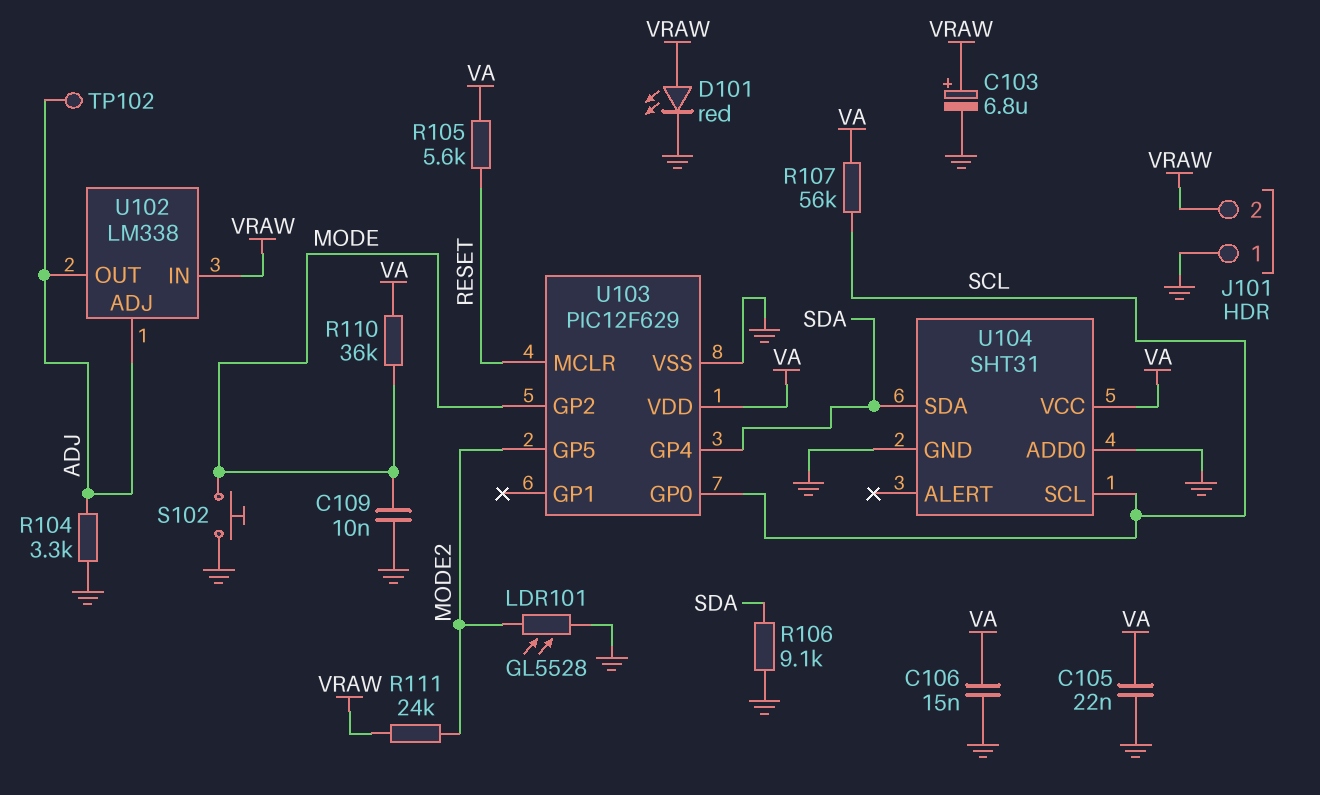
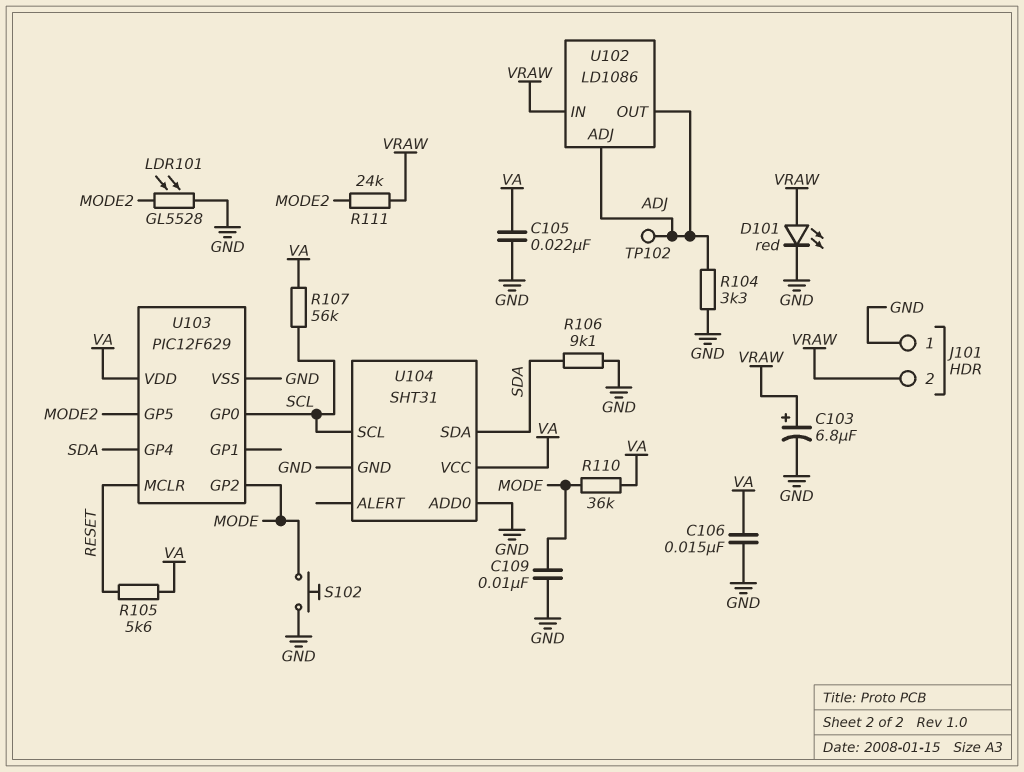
U102: LM338 -> LD1086

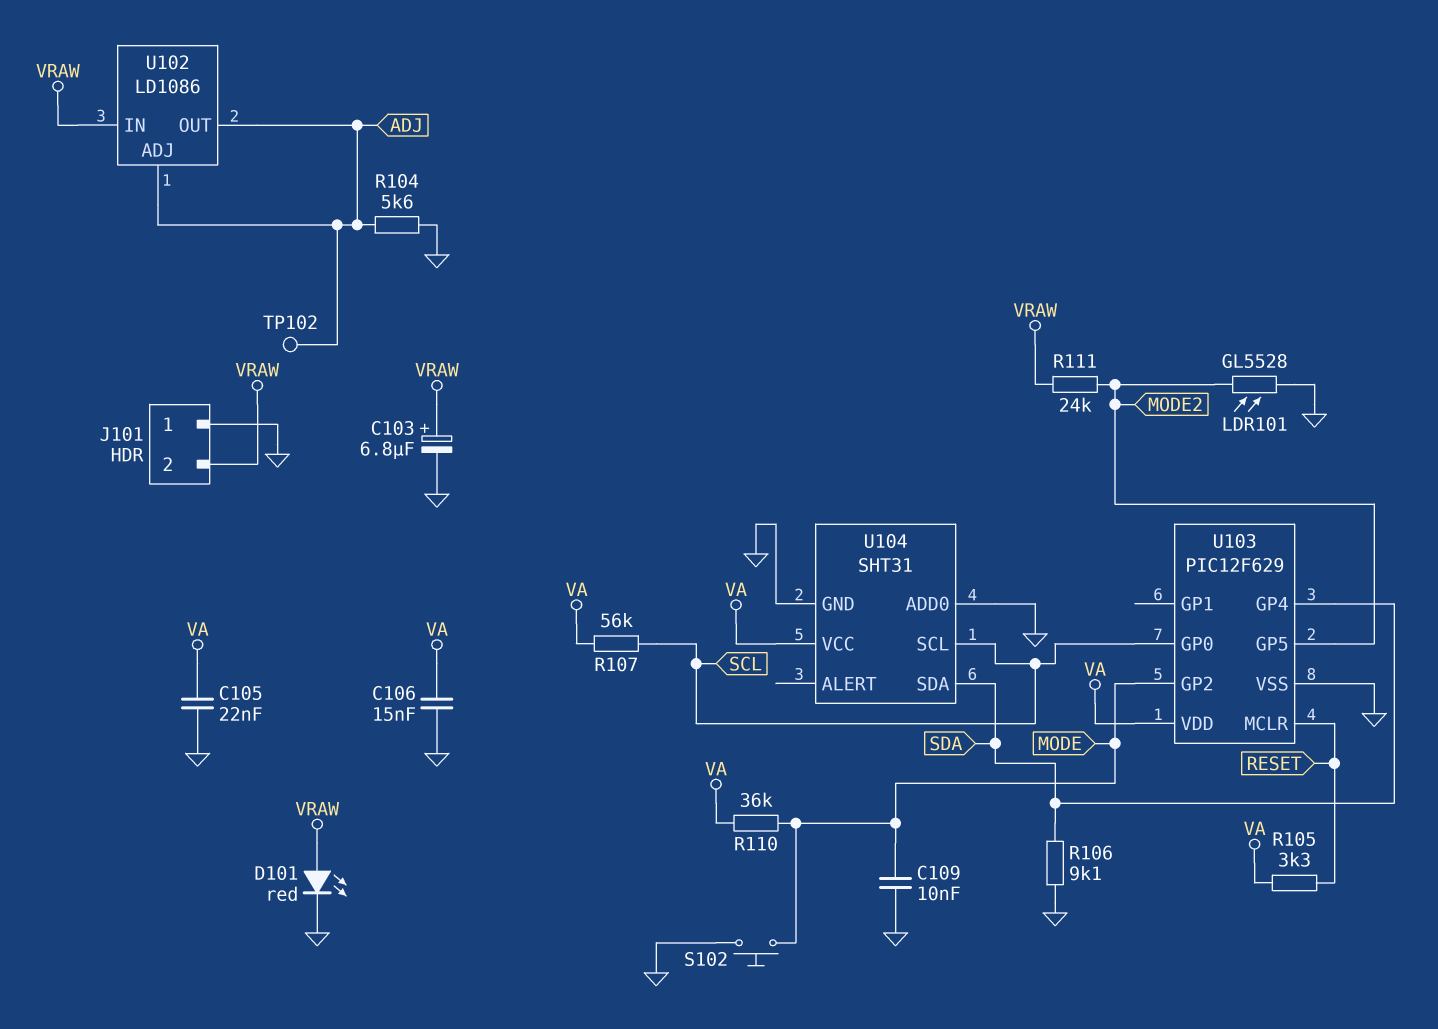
R104: 3.3k (ADJ, GND) -> 5.6k (ADJ, GND)
R105: 5.6k (RESET, VA) -> 3.3k (RESET, VA)

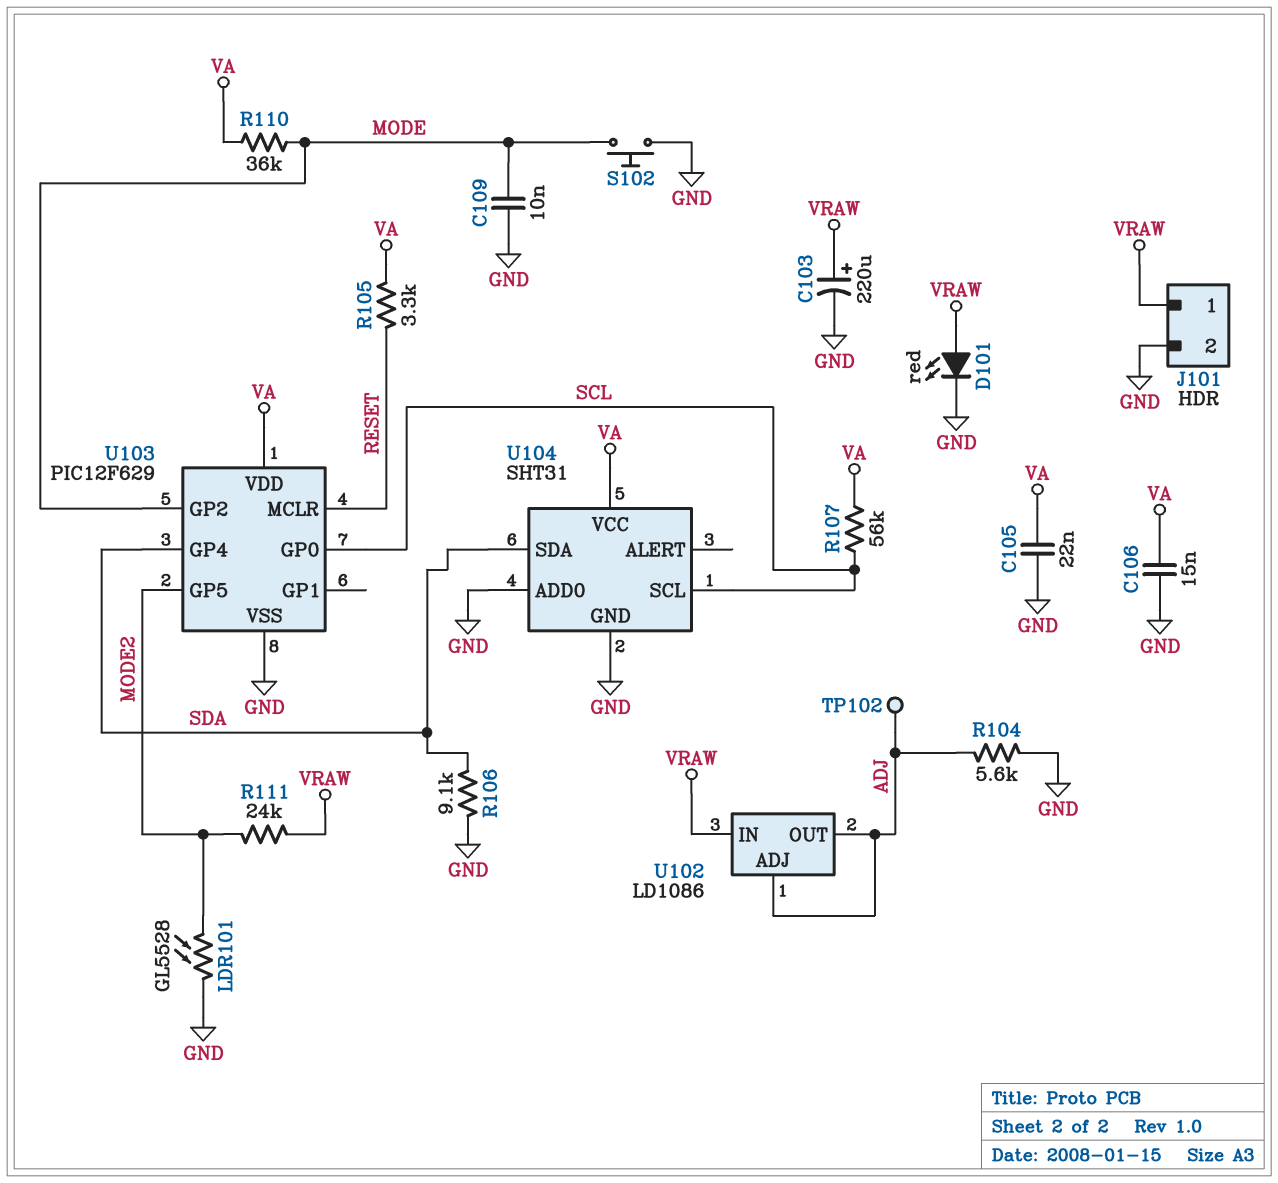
C103: 6.8uF (plus VRAW, minus GND) -> 220uF (plus VRAW, minus GND)
J101 pin 1: GND -> VRAW
J101 pin 2: VRAW -> GND

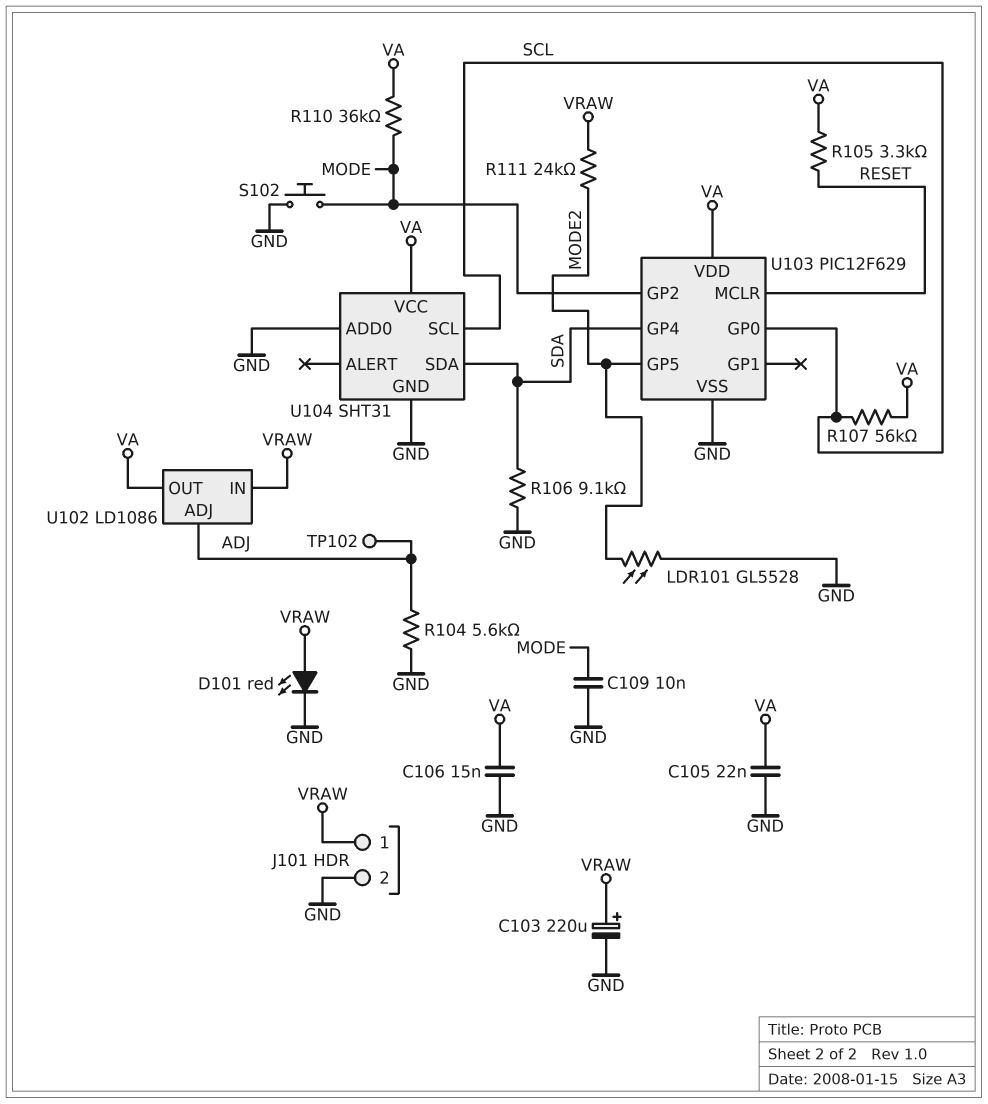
U102 pin OUT: ADJ -> VA

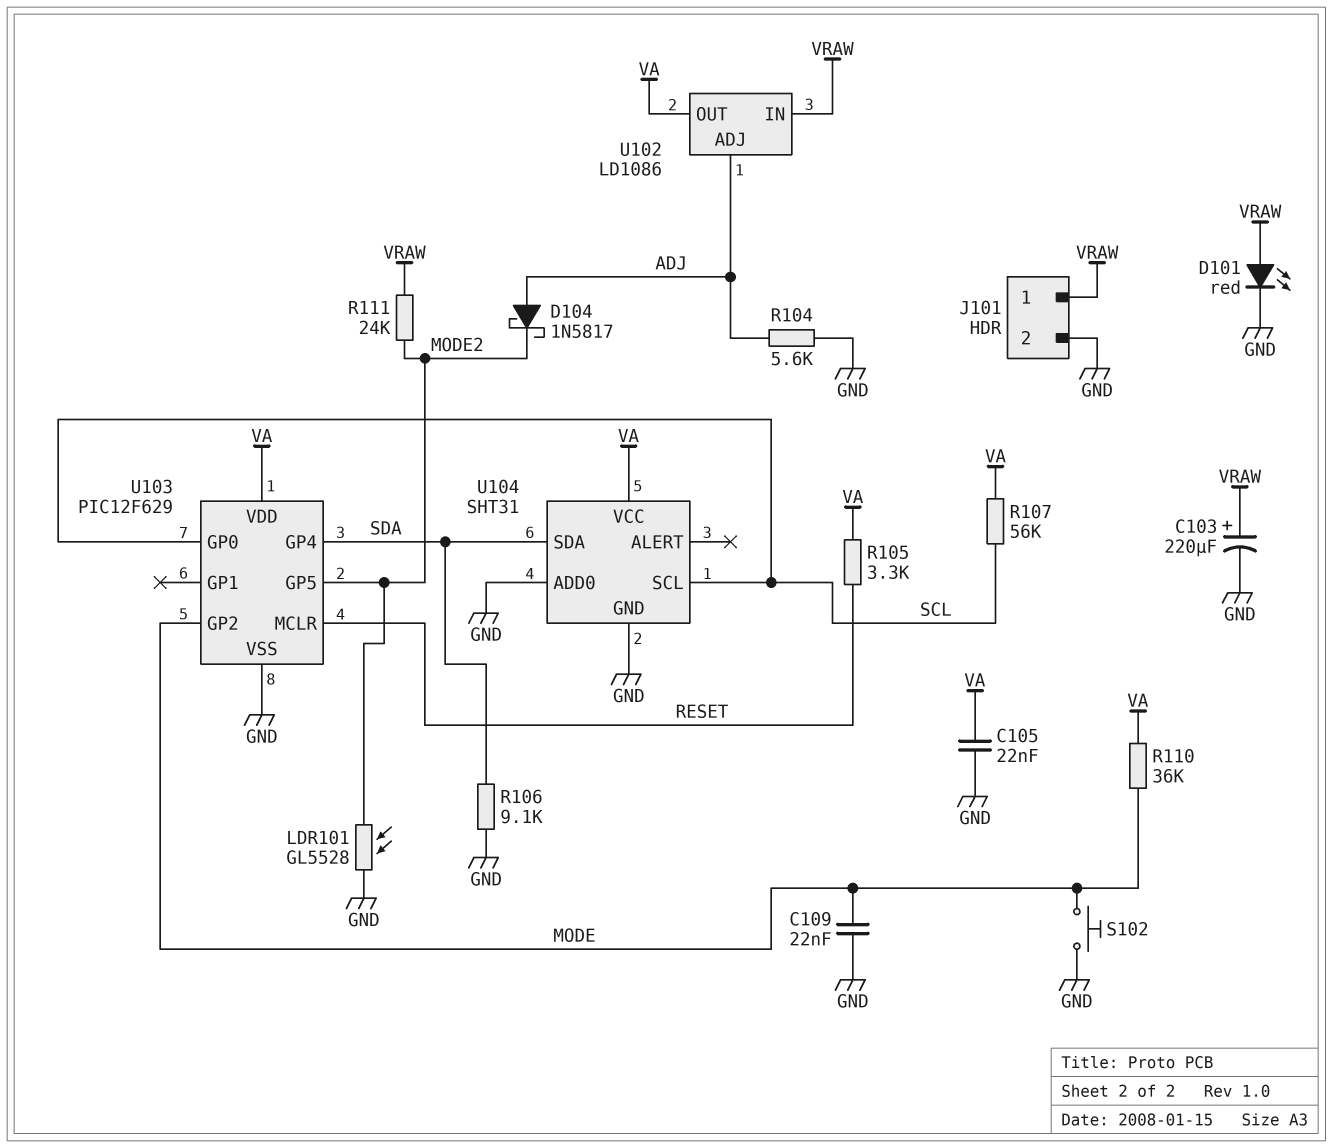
C106: 15nF (GND, VA) -> none
C109: 10nF (GND, MODE) -> 22nF (GND, MODE)
D104: none -> schottky 1N5817 (A ADJ, K MODE2)
TP102: test point (ADJ) -> none

